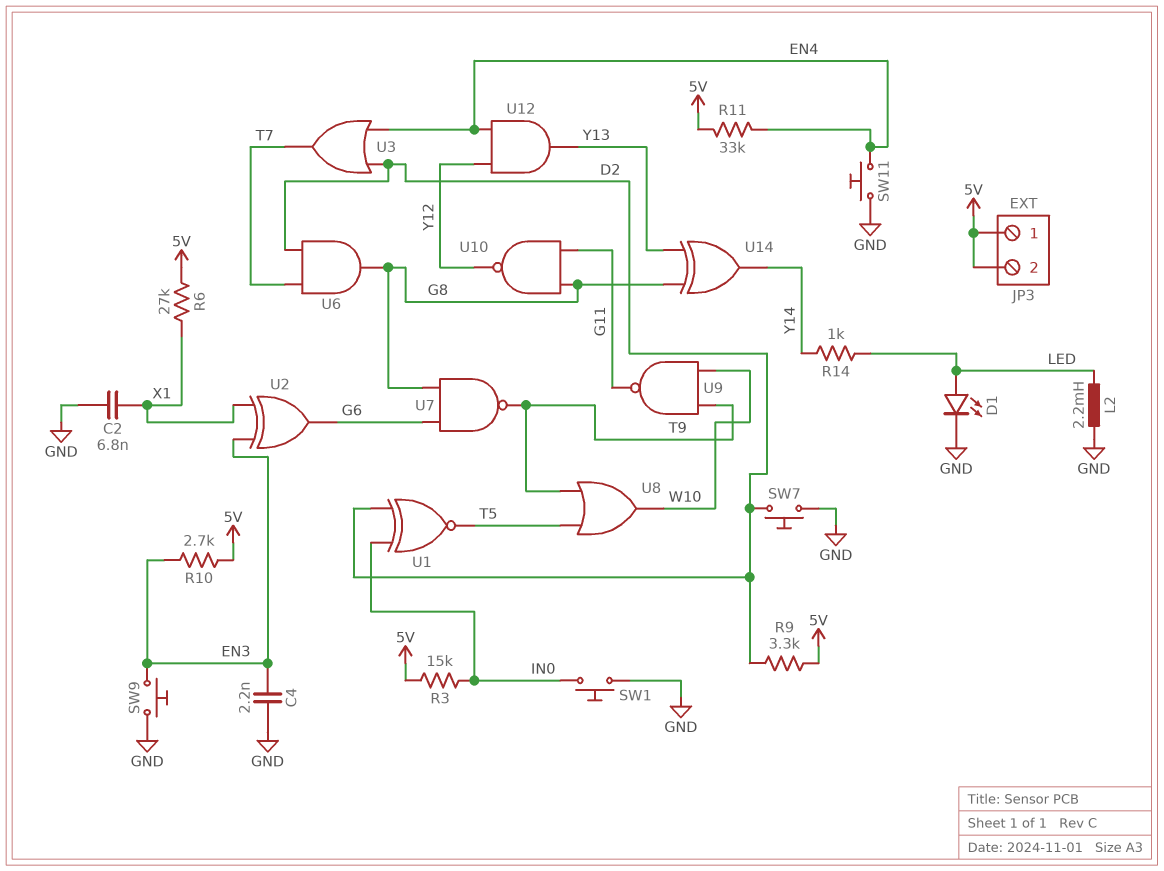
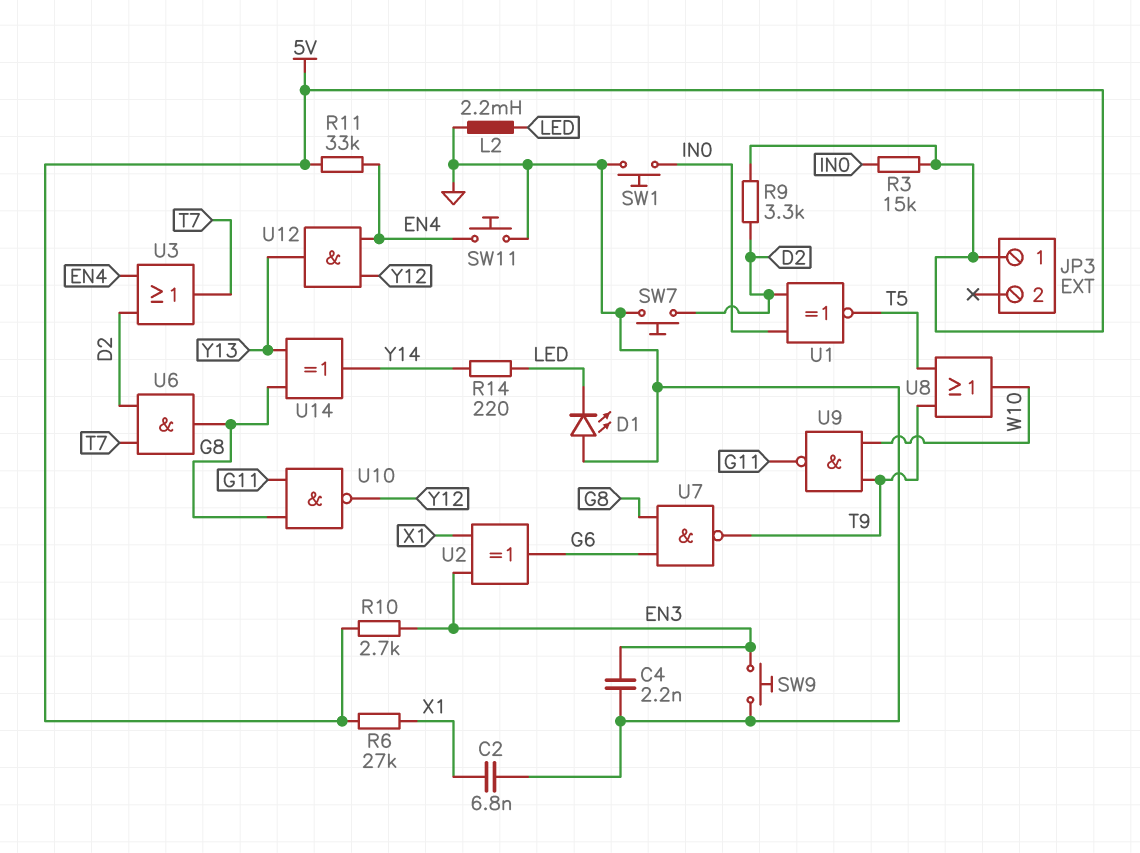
D1: LED (A LED, K GND) -> LED (A GND, K LED)
JP3 pin 2: 5V -> none
R14: 1k (LED, Y14) -> 220 (LED, Y14)

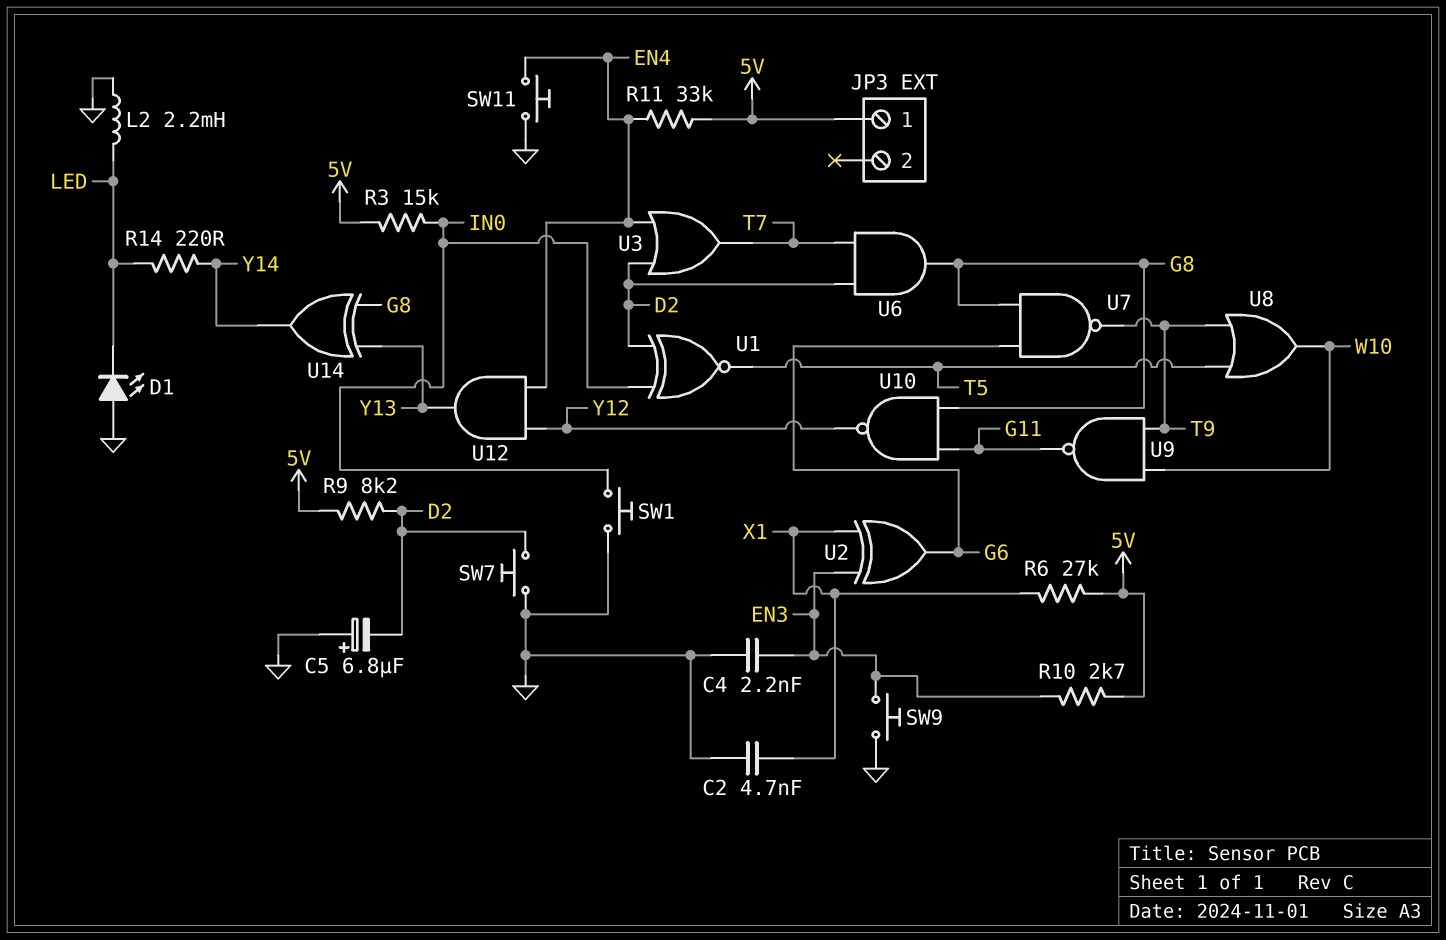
C2: 6.8nF (GND, X1) -> 4.7nF (GND, X1)
C5: none -> 6.8uF (plus GND, minus D2)
R9: 3.3k (5V, D2) -> 8.2k (5V, D2)

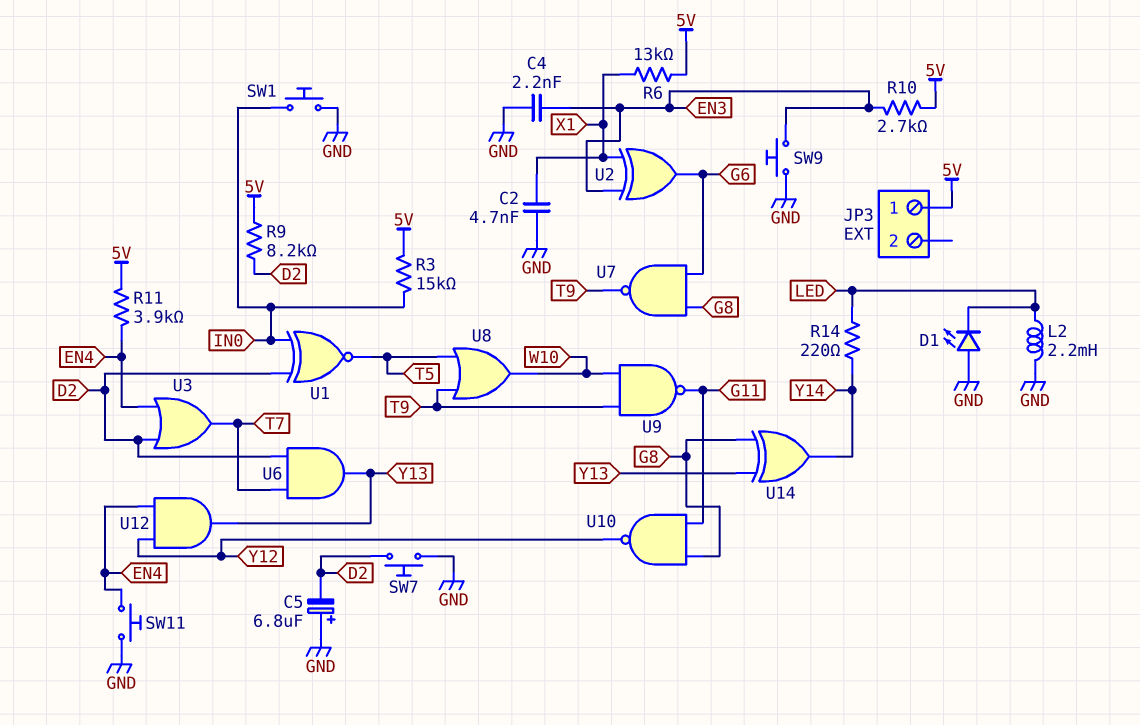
R6: 27k (5V, X1) -> 13k (5V, X1)
R11: 33k (5V, EN4) -> 3.9k (5V, EN4)
U6: AND (in D2, in T7, out G8) -> AND (in D2, in T7, out Y13)

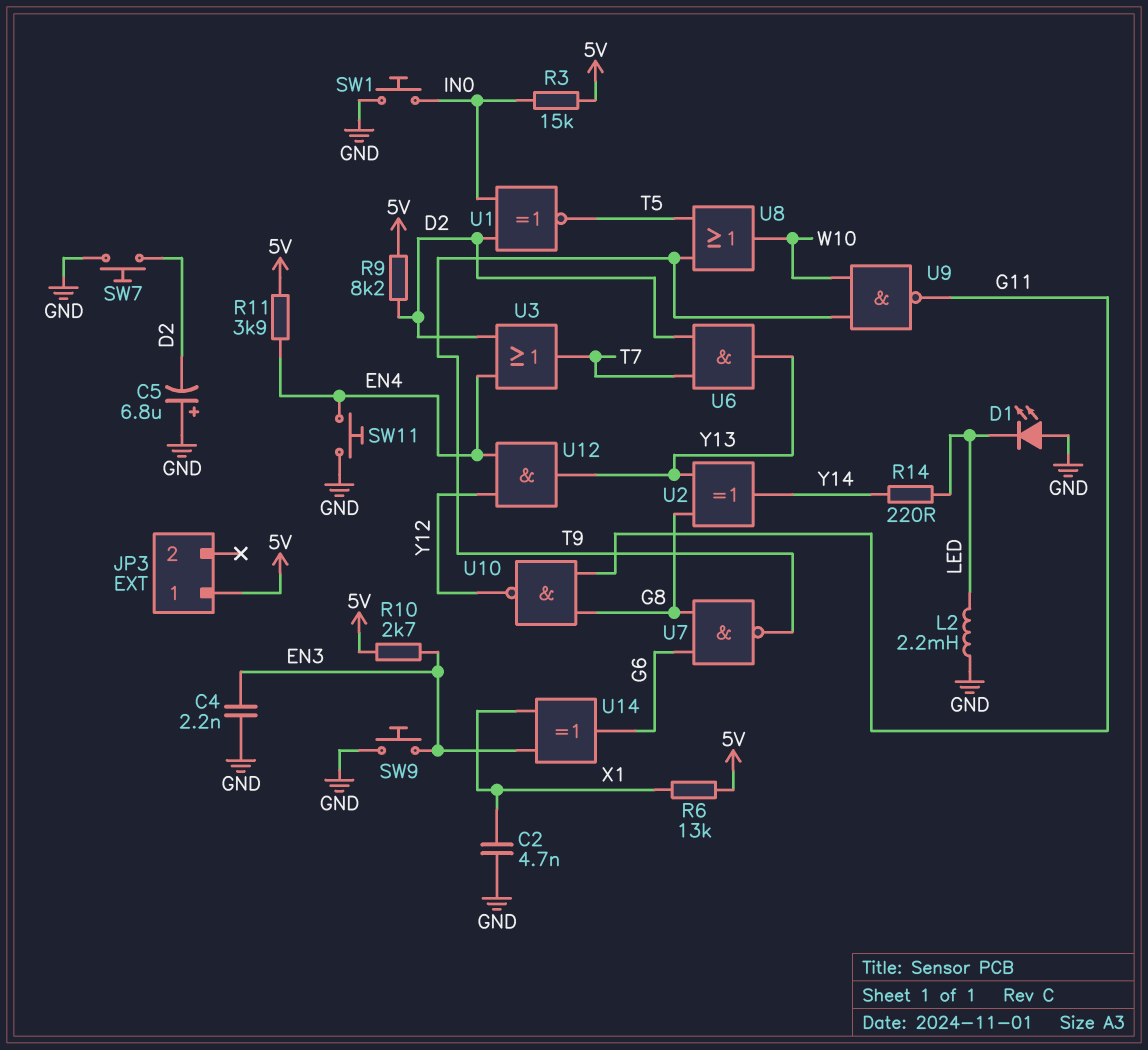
U2: XOR (in EN3, in X1, out G6) -> XOR (in G8, in Y13, out Y14)
U14: XOR (in G8, in Y13, out Y14) -> XOR (in EN3, in X1, out G6)

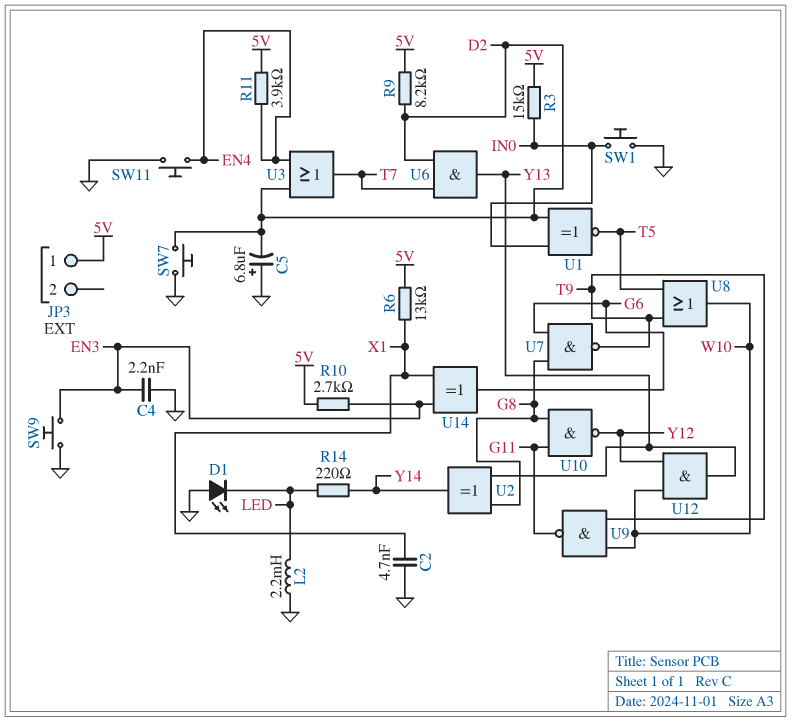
U12: AND (in EN4, in Y12, out Y13) -> AND (in W10, in Y12, out Y13)

